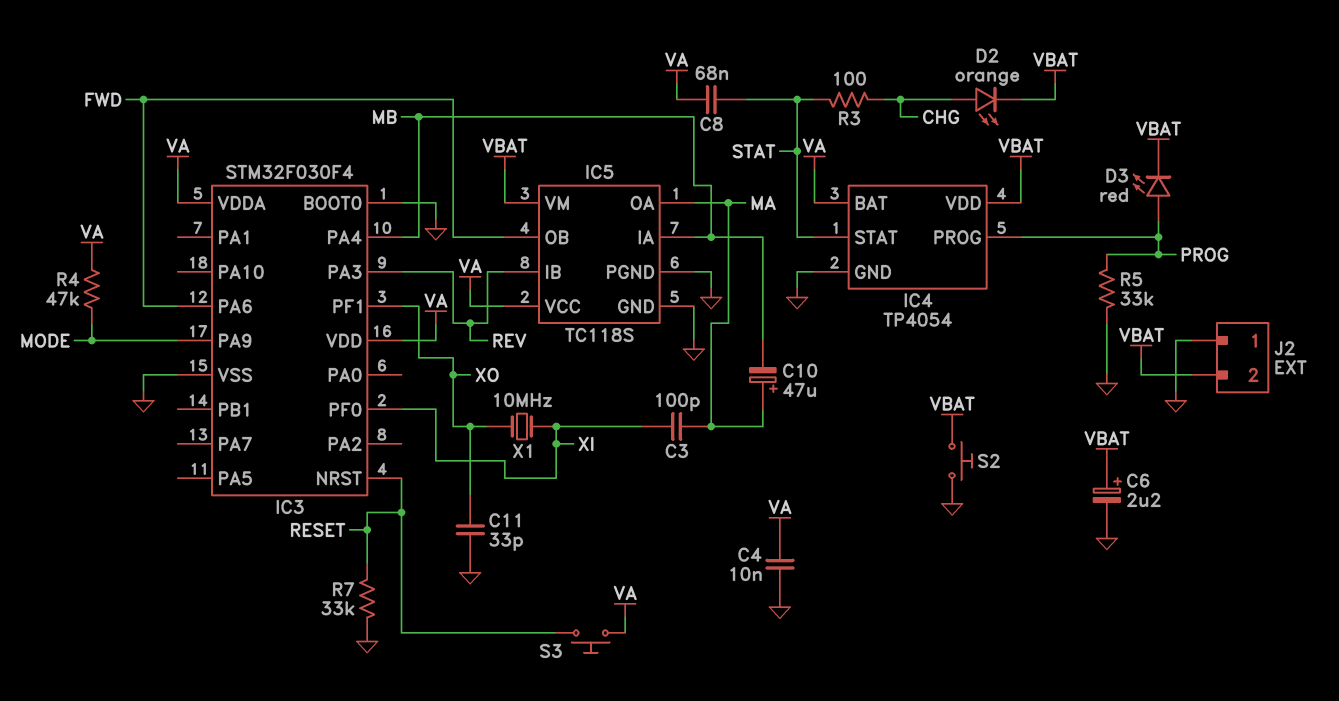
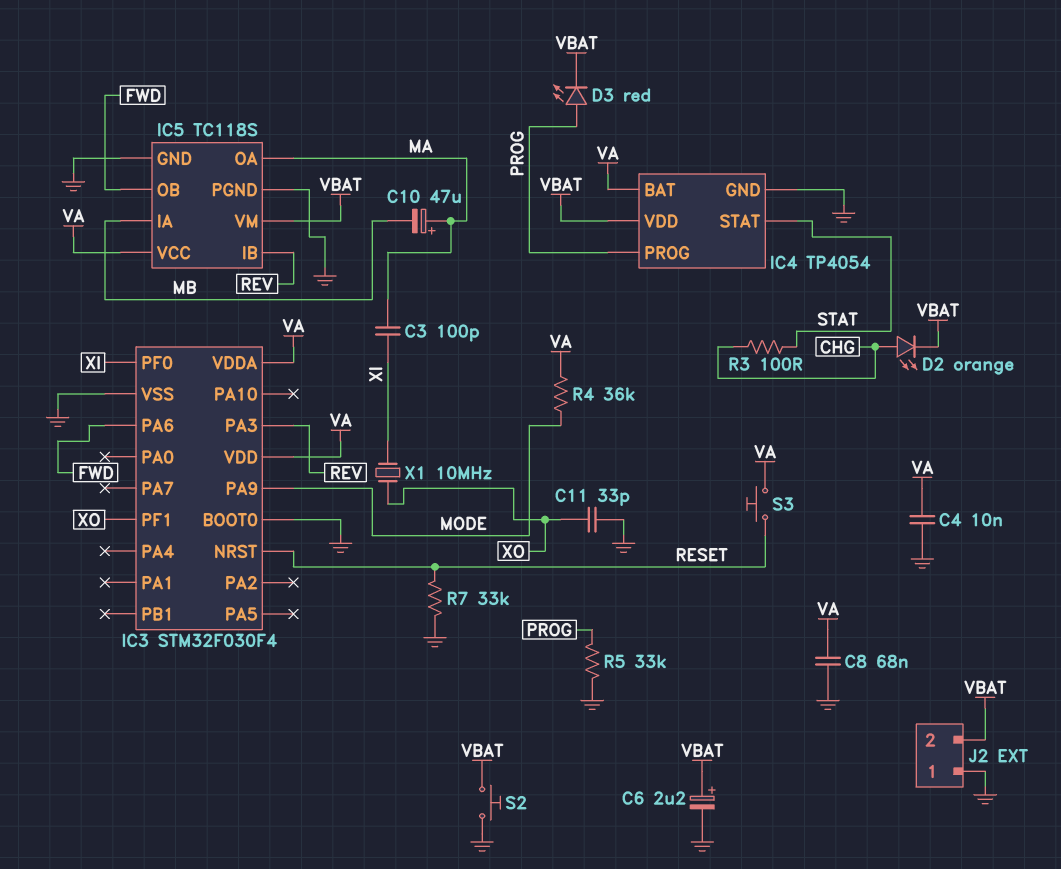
C8: 68nF (STAT, VA) -> 68nF (GND, VA)
IC3 pin PA4: MB -> none
R4: 47k (MODE, VA) -> 36k (MODE, VA)

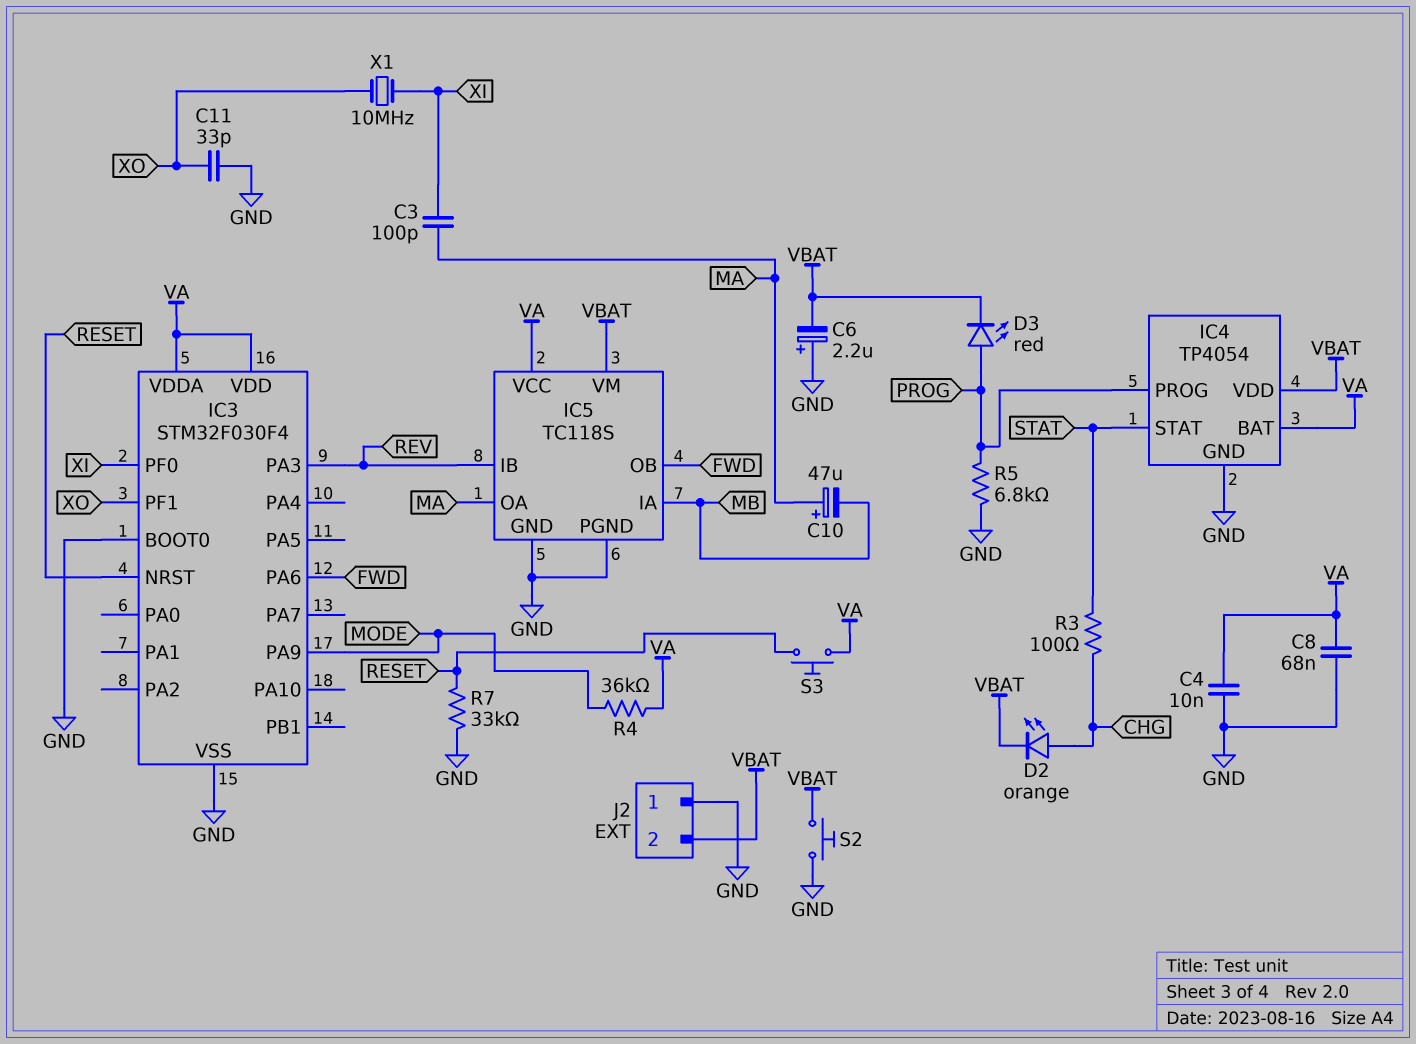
C6: 2.2uF (plus VBAT, minus GND) -> 2.2uF (plus GND, minus VBAT)
R5: 33k (GND, PROG) -> 6.8k (GND, PROG)

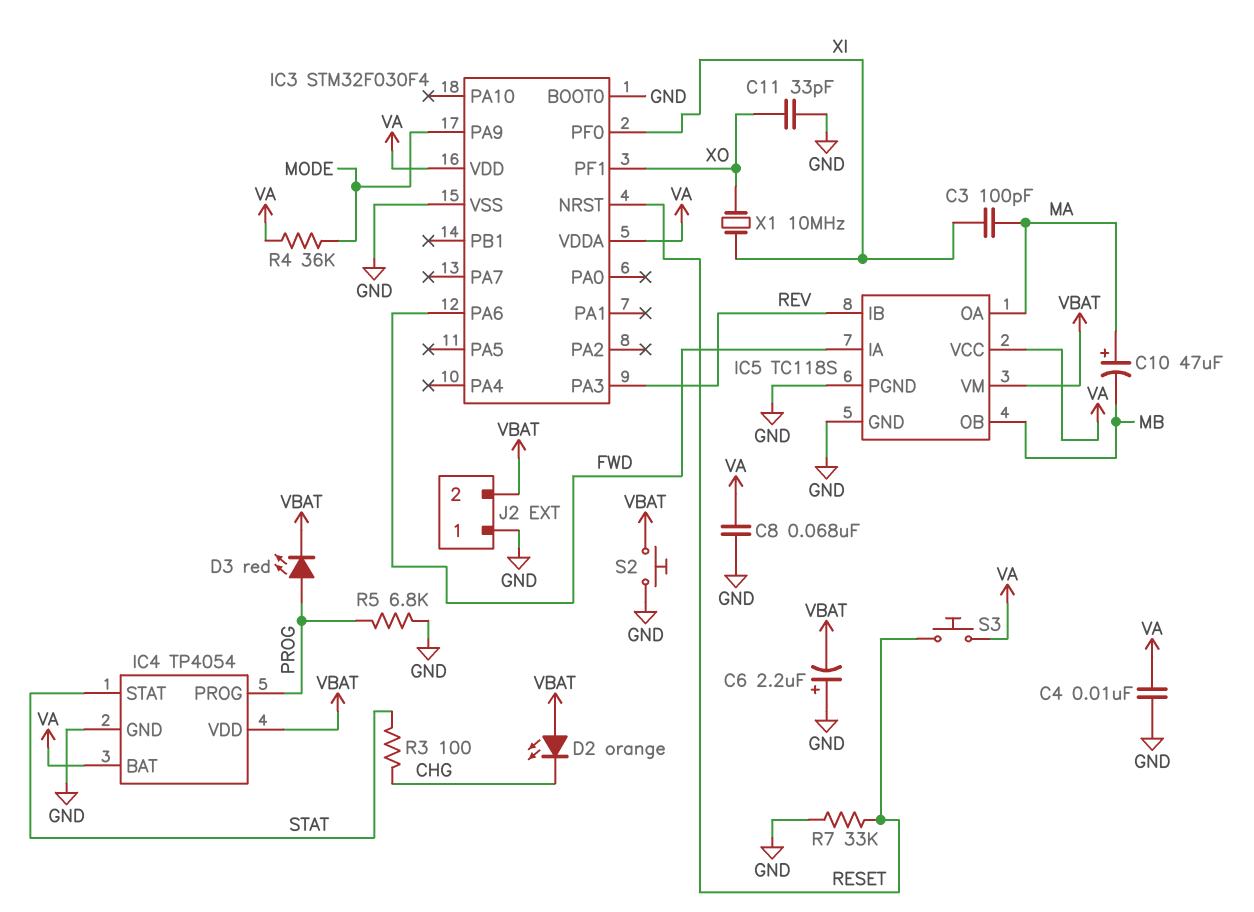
D2: LED orange (A CHG, K VBAT) -> LED orange (A VBAT, K CHG)
IC5 pin IA: MB -> FWD
IC5 pin OB: FWD -> MB

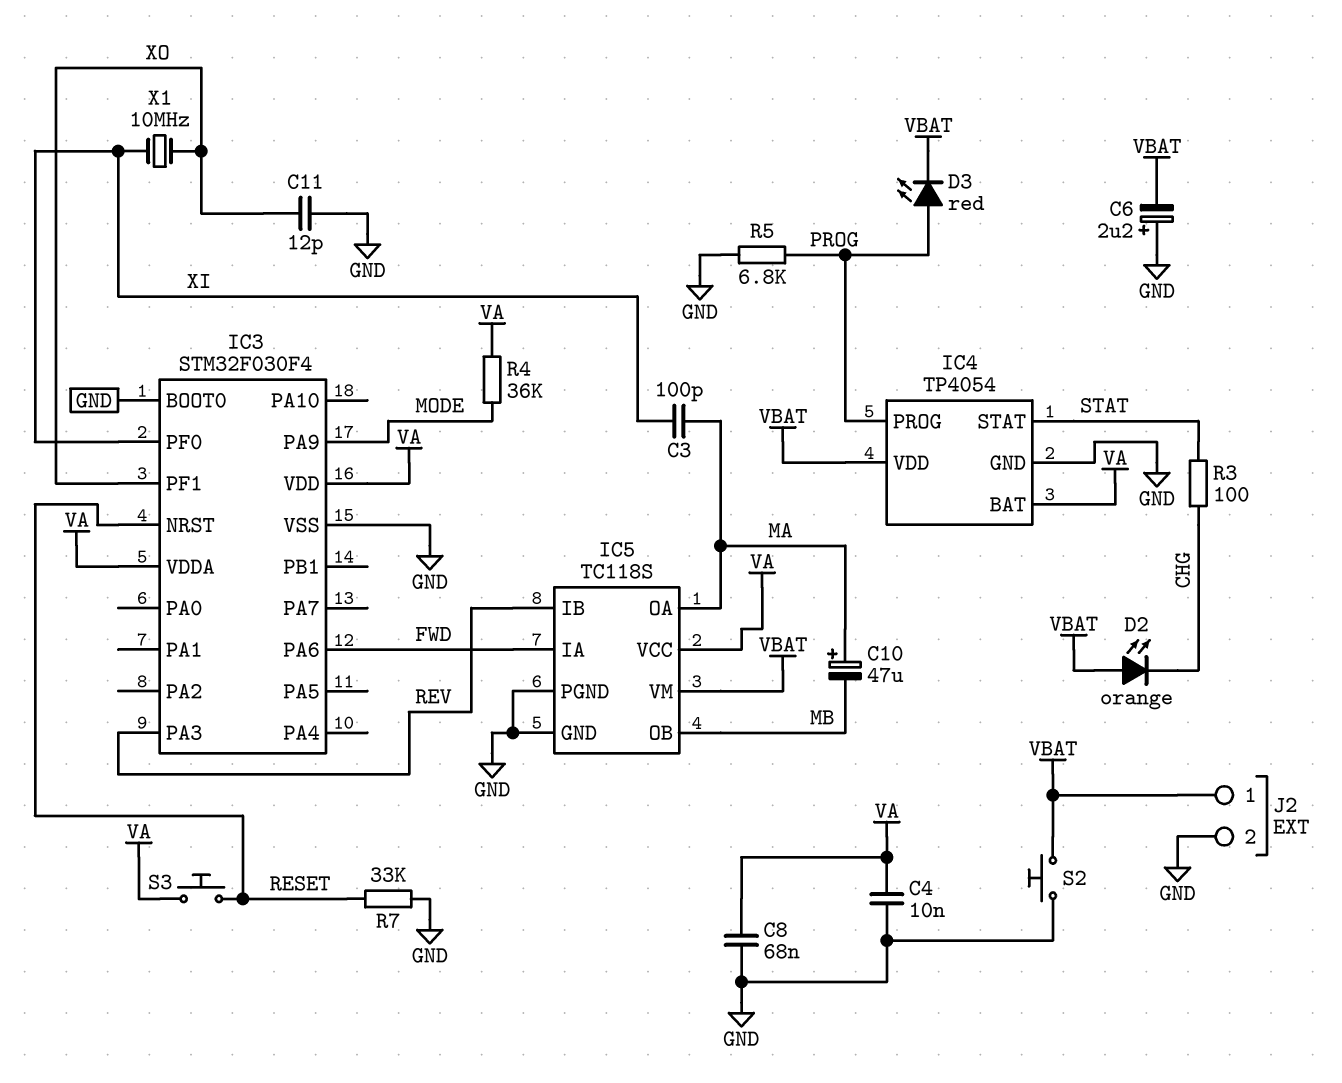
C11: 33pF (GND, XO) -> 12pF (GND, XO)
J2 pin 1: GND -> VBAT
J2 pin 2: VBAT -> GND

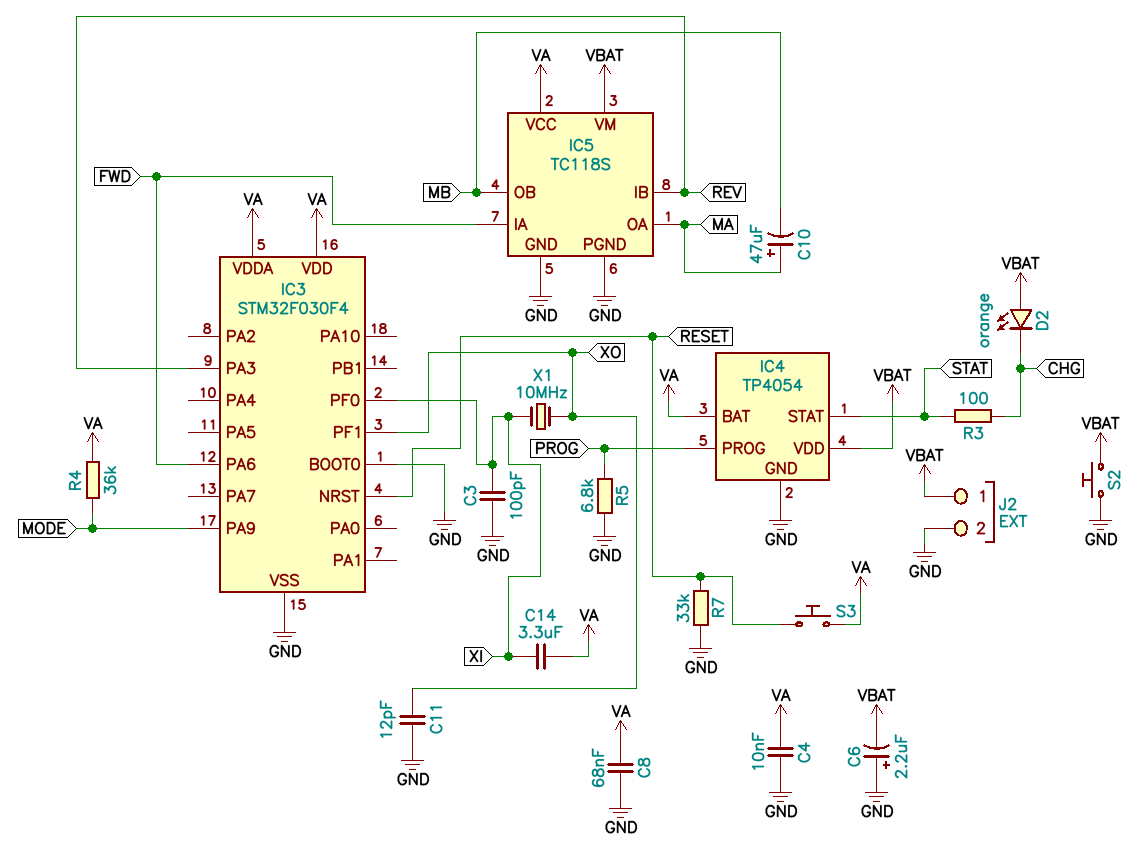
C3: 100pF (MA, XI) -> 100pF (GND, XI)
C14: none -> 3.3uF (VA, XI)
D3: LED red (A PROG, K VBAT) -> none

